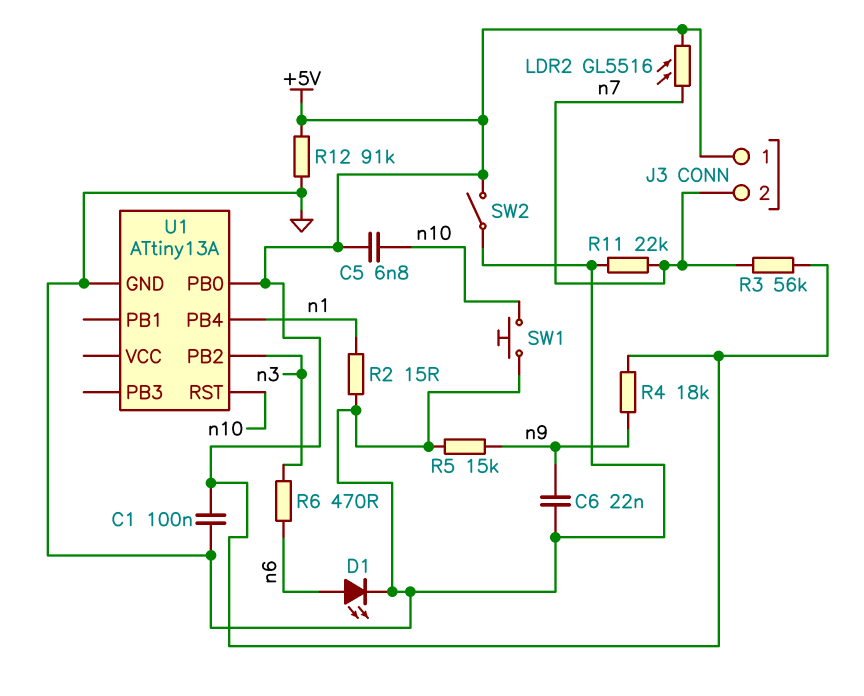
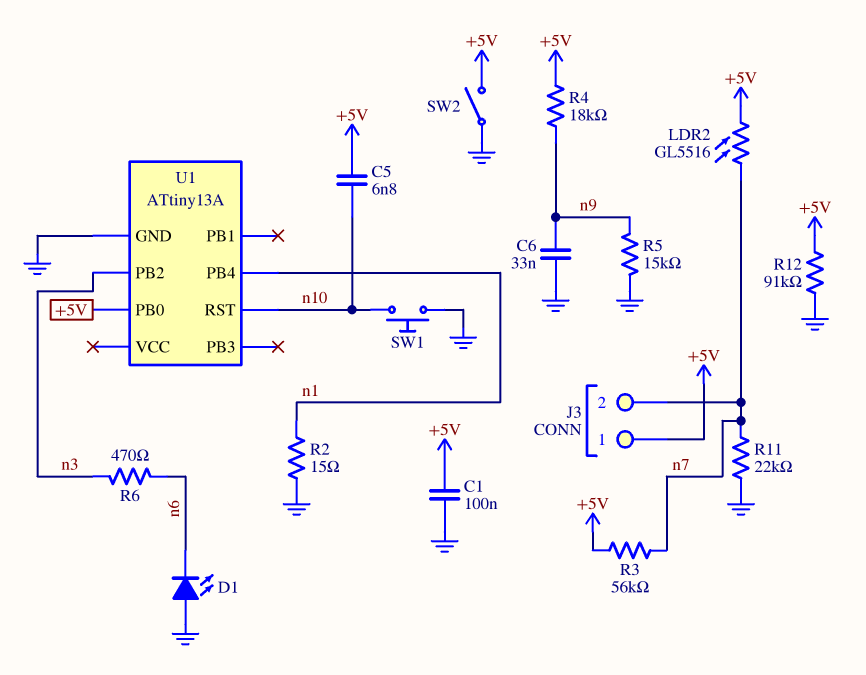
C6: 22nF (GND, n9) -> 33nF (GND, n9)
D1: LED (A n6, K GND) -> LED (A GND, K n6)

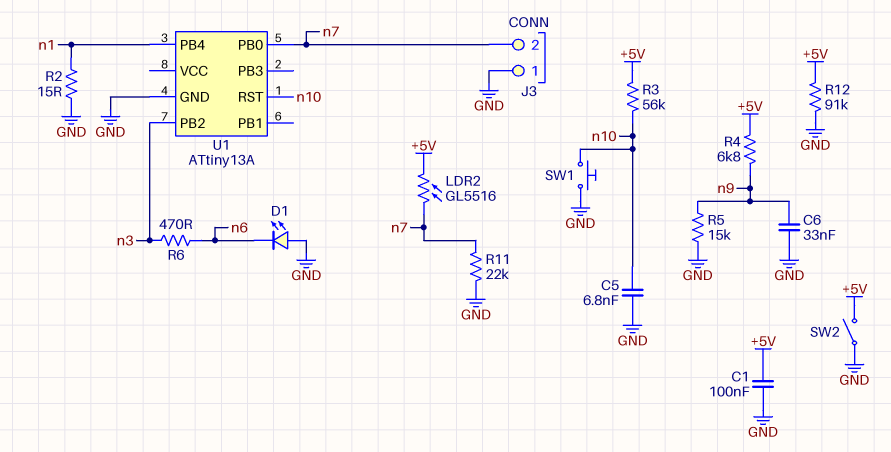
C5: 6.8nF (+5V, n10) -> 6.8nF (GND, n10)
J3 pin 1: +5V -> GND
R3: 56k (+5V, n7) -> 56k (+5V, n10)
R4: 18k (+5V, n9) -> 6.8k (+5V, n9)
U1 pin PB0: +5V -> n7

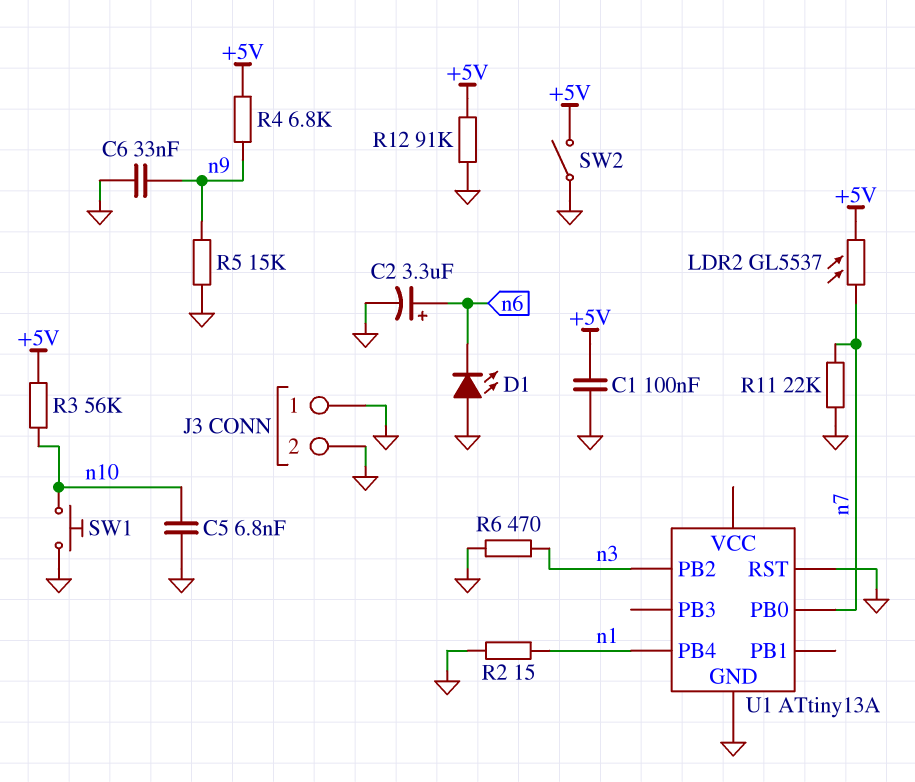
C2: none -> 3.3uF (plus n6, minus GND)
J3 pin 2: n7 -> GND
LDR2: GL5516 (+5V, n7) -> GL5537 (+5V, n7)
R6: 470 (n3, n6) -> 470 (GND, n3)
U1 pin RST: n10 -> GND

